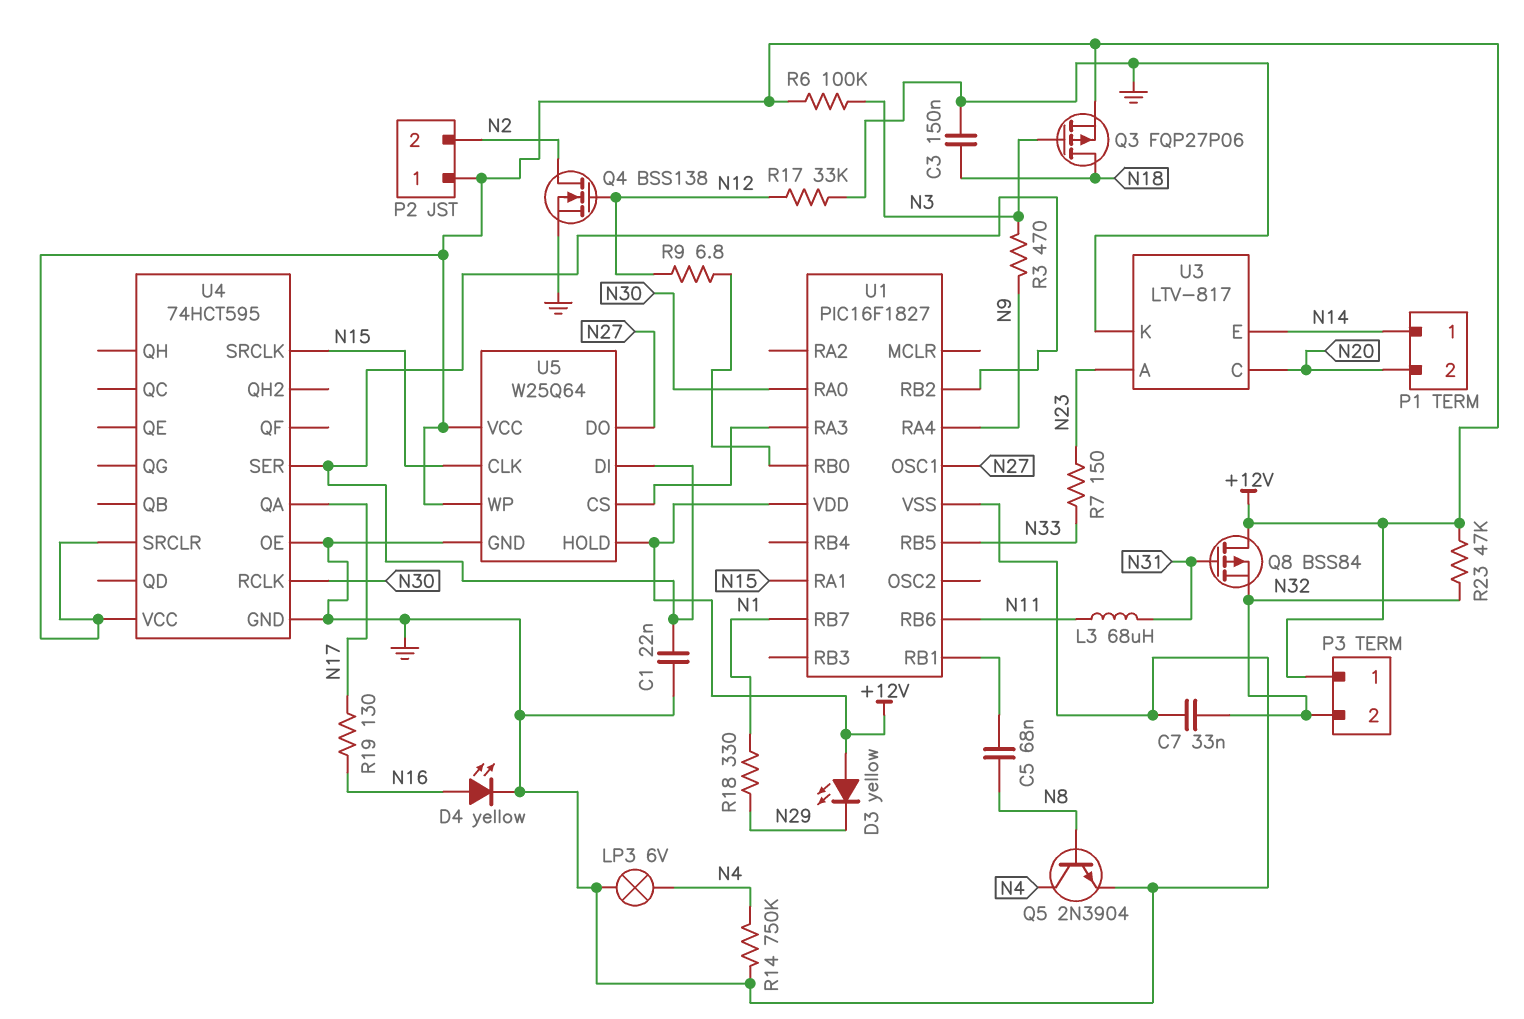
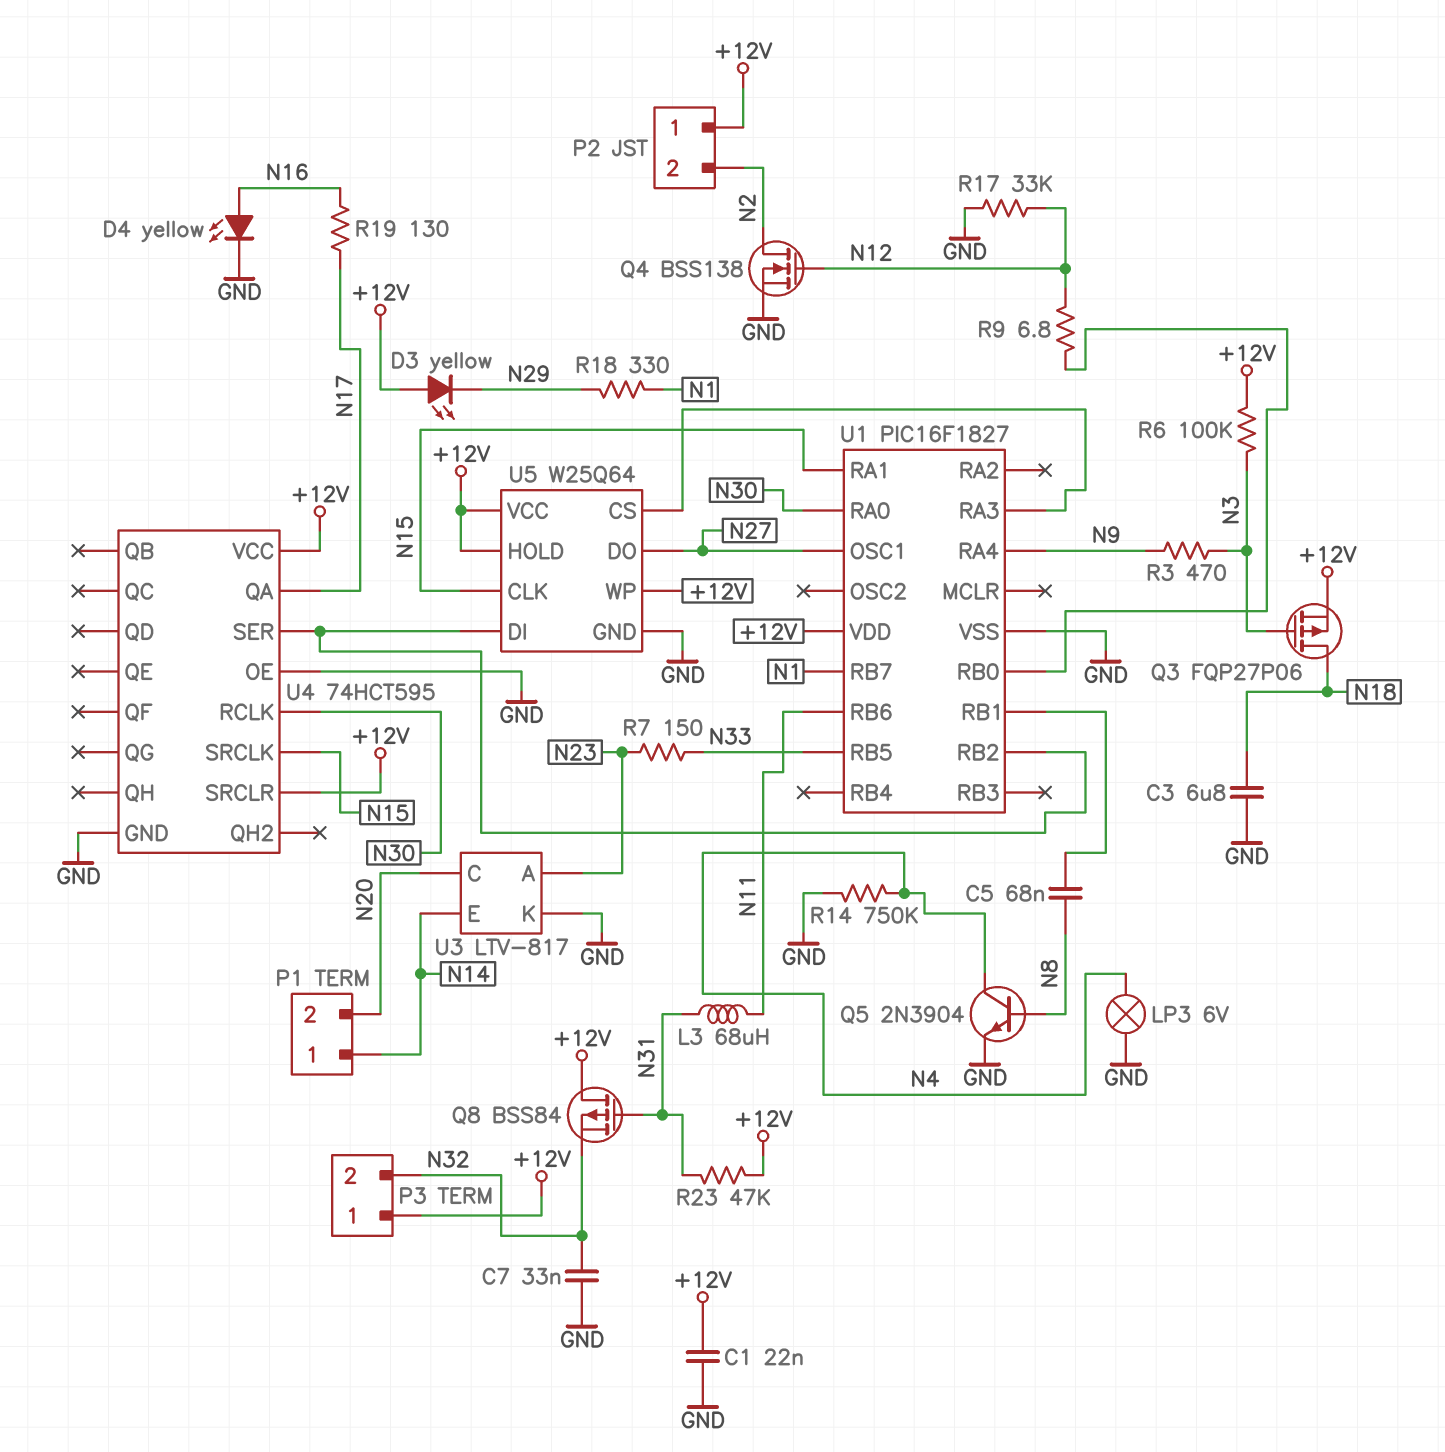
C1: 22nF (GND, U1/RB2) -> 22nF (+12V, GND)
C3: 150nF (GND, N18) -> 6.8uF (GND, N18)
R23: 47k (+12V, N32) -> 47k (+12V, N31)

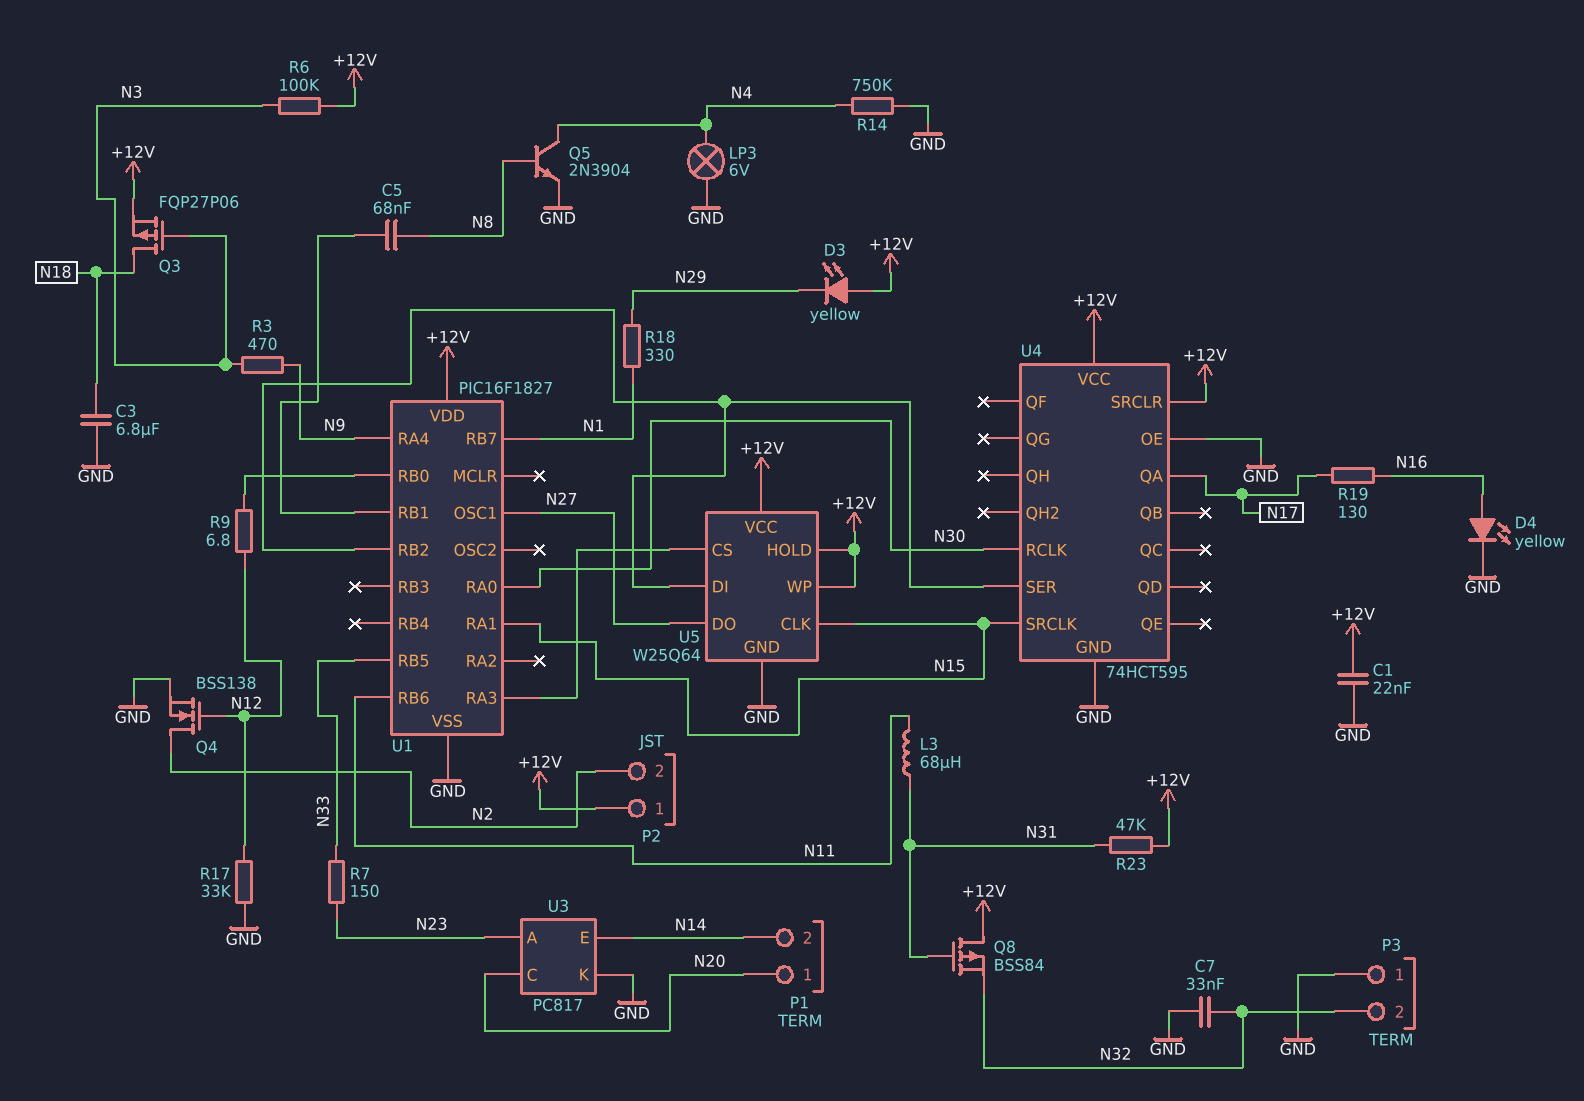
P1 pin 1: N14 -> N20
P1 pin 2: N20 -> N14
P3 pin 1: +12V -> GND
U3: LTV-817 -> PC817

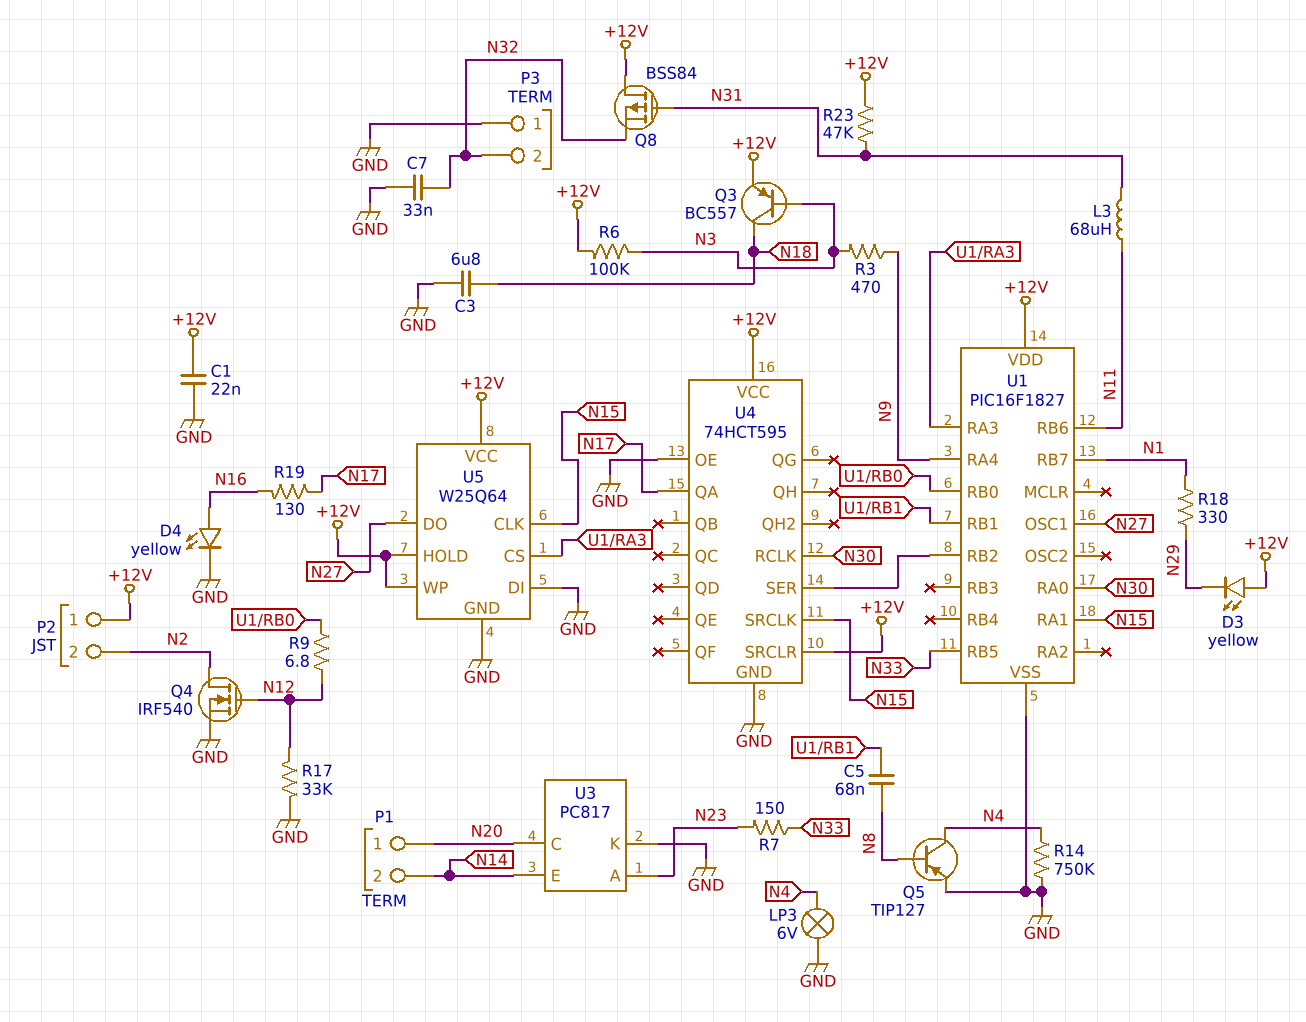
Q3: PMOS FQP27P06 (G N3, D N18, S +12V) -> PNP BC557 (B N3, C N18, E +12V)
Q4: NMOS BSS138 (G N12, D N2, S GND) -> NMOS IRF540 (G N12, D N2, S GND)
Q5: NPN 2N3904 (B N8, C N4, E GND) -> PNP TIP127 (B N8, C N4, E GND)
U5 pin DI: U1/RB2 -> GND

